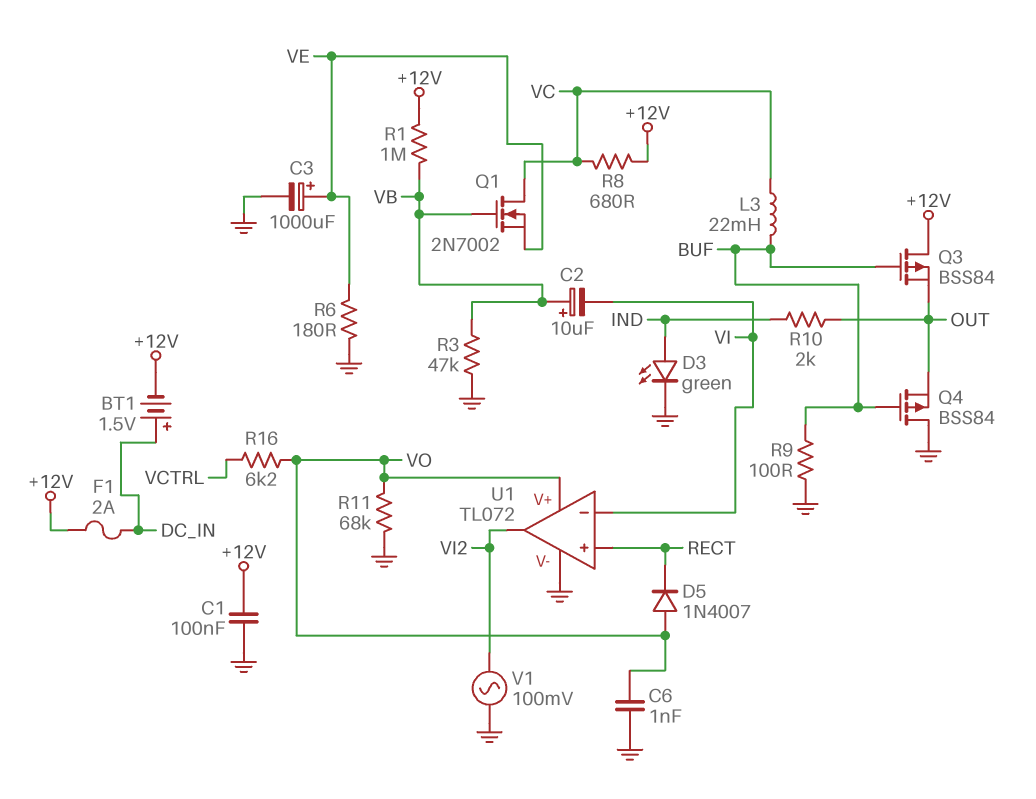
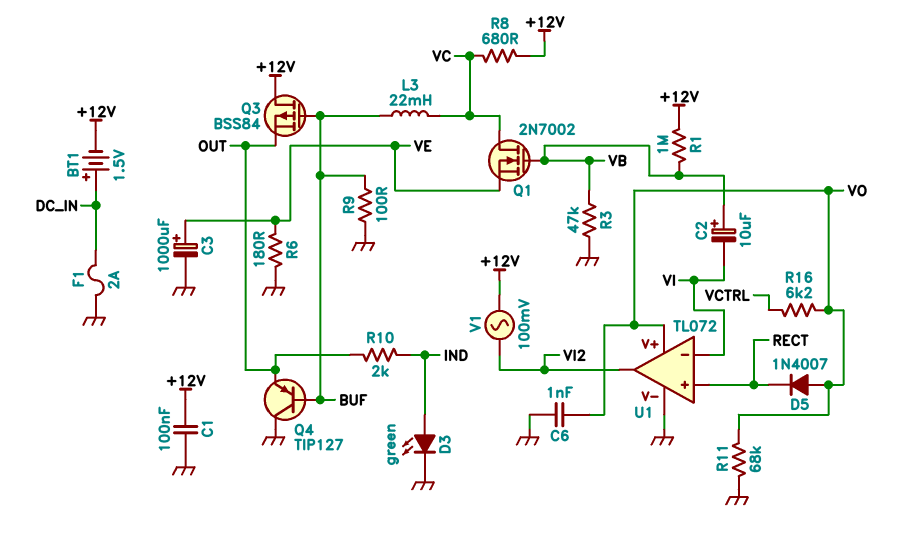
F1: 2A (+12V, DC_IN) -> 2A (DC_IN, GND)
Q4: PMOS BSS84 (G BUF, D GND, S OUT) -> PNP TIP127 (B BUF, C GND, E OUT)
V1: AC 100mV (GND, VI2) -> AC 100mV (+12V, VI2)

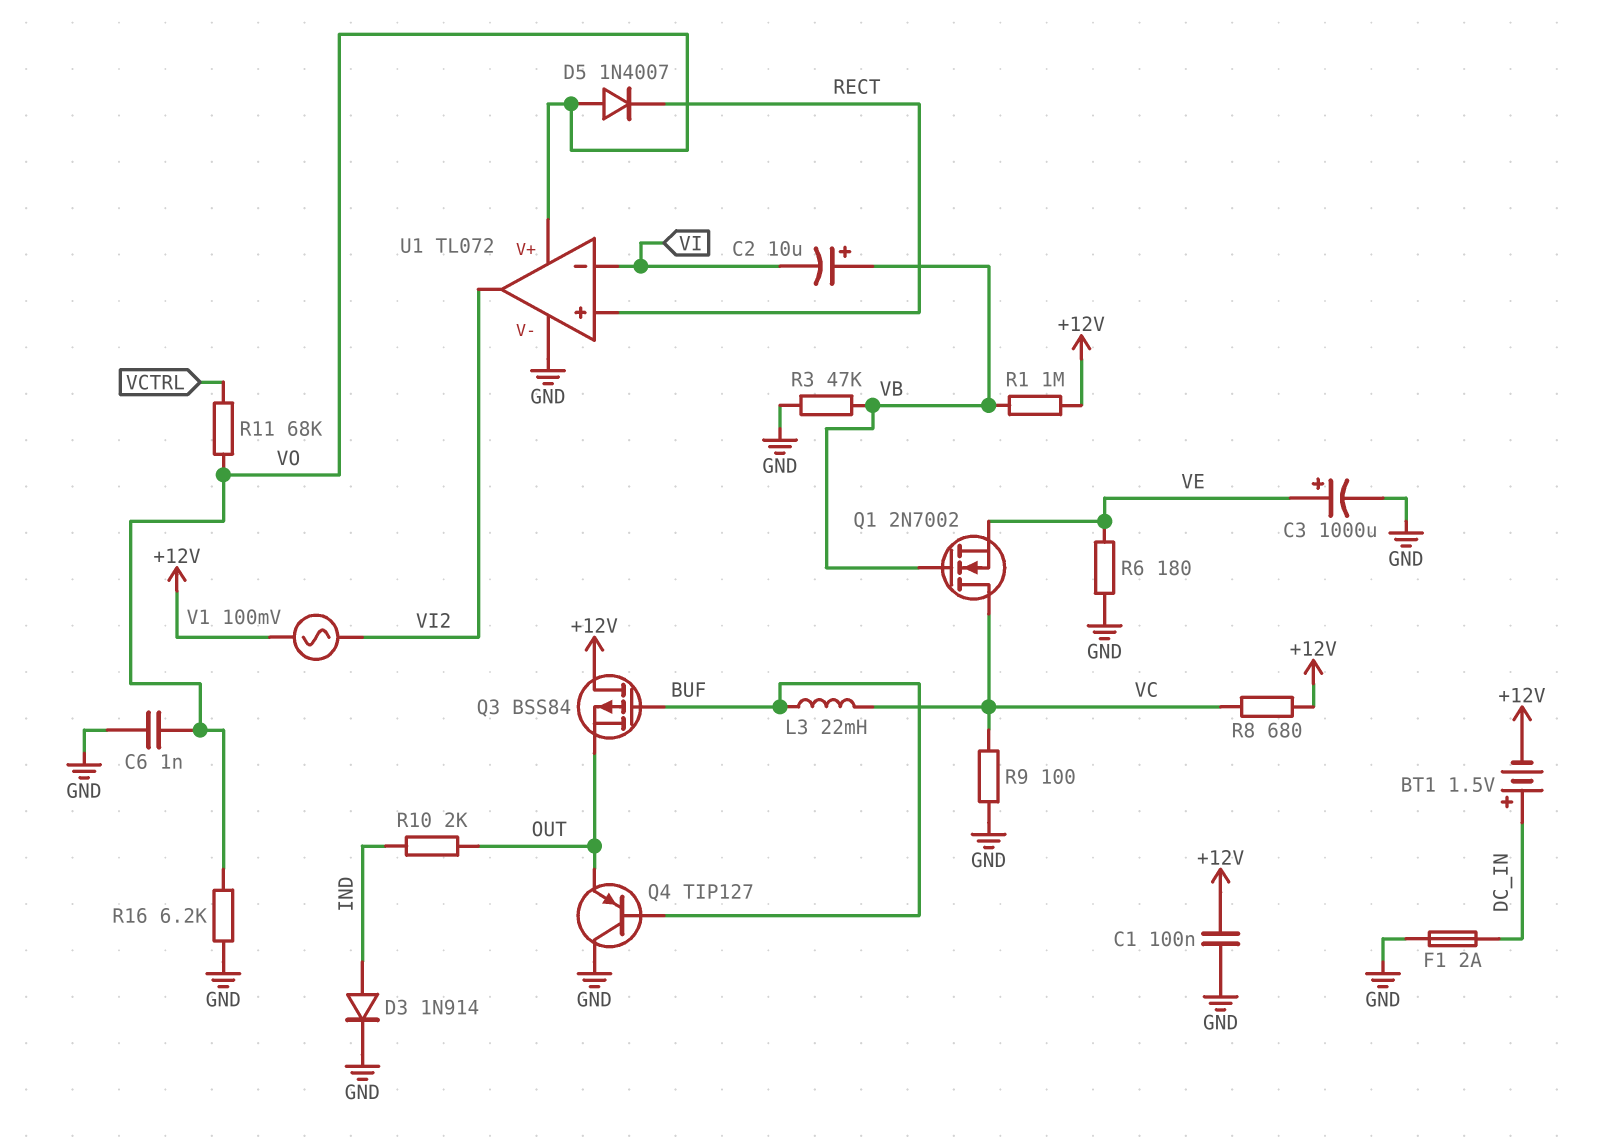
D3: LED green (A IND, K GND) -> diode 1N914 (A IND, K GND)
R9: 100 (BUF, GND) -> 100 (GND, VC)
R11: 68k (GND, VO) -> 68k (VCTRL, VO)
R16: 6.2k (VCTRL, VO) -> 6.2k (GND, VO)

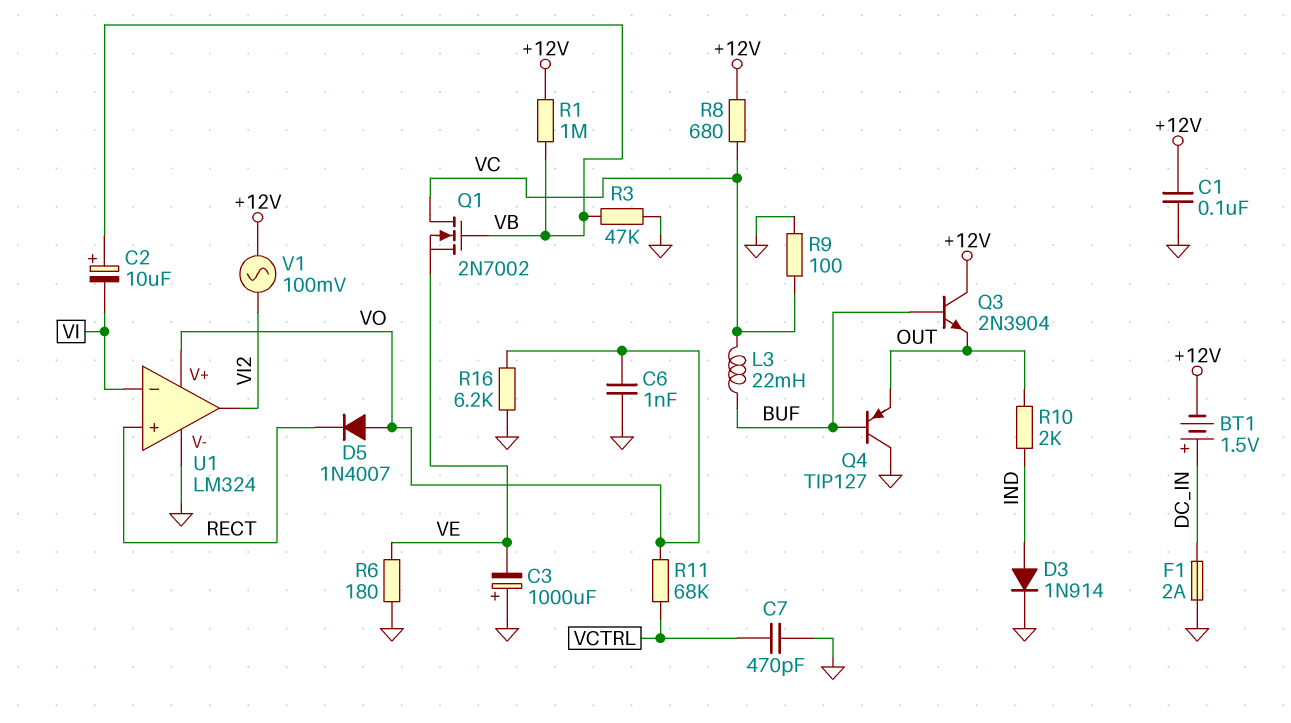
C3: 1000uF (plus VE, minus GND) -> 1000uF (plus GND, minus VE)
C7: none -> 470pF (GND, VCTRL)
Q3: PMOS BSS84 (G BUF, D +12V, S OUT) -> NPN 2N3904 (B BUF, C +12V, E OUT)
U1: TL072 -> LM324

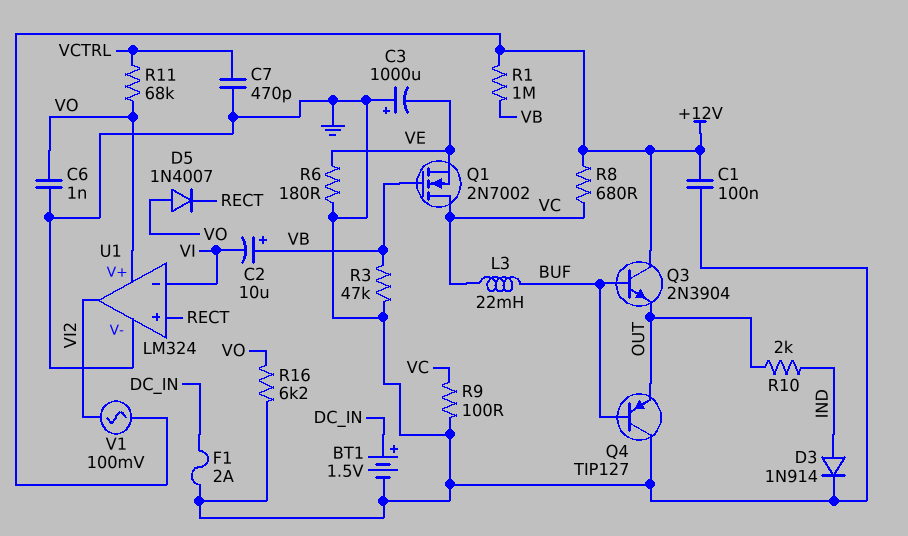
BT1: 1.5V (plus DC_IN, minus +12V) -> 1.5V (plus DC_IN, minus GND)

